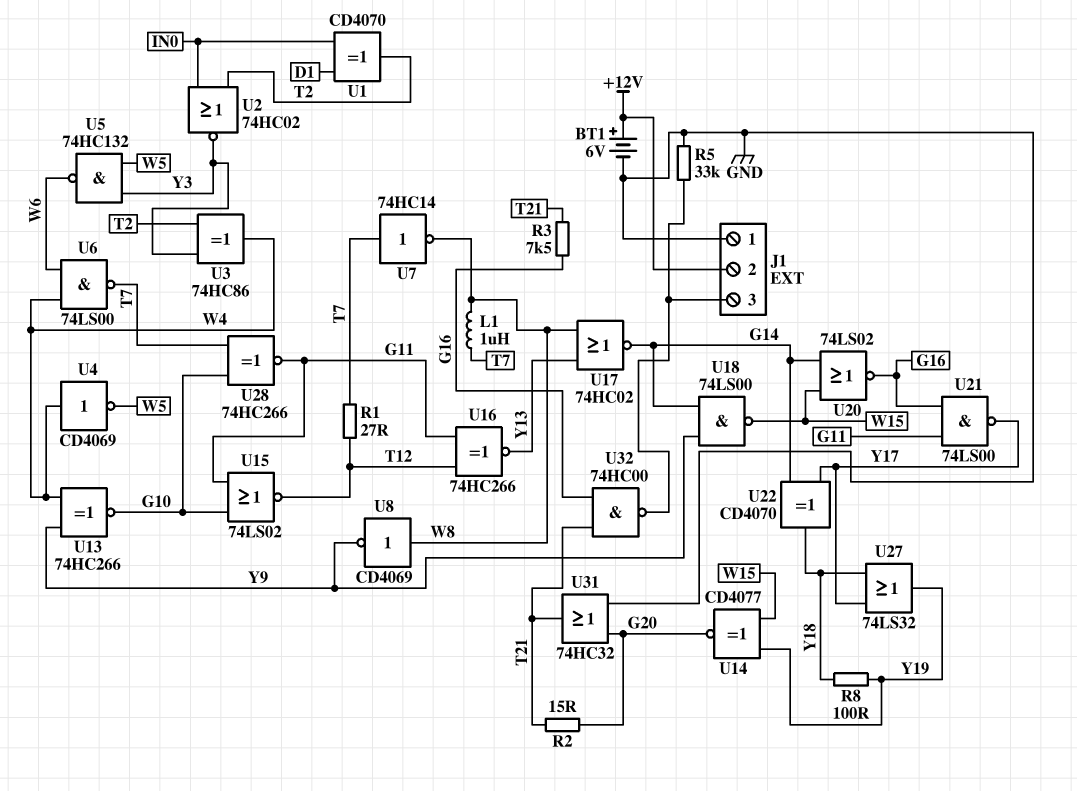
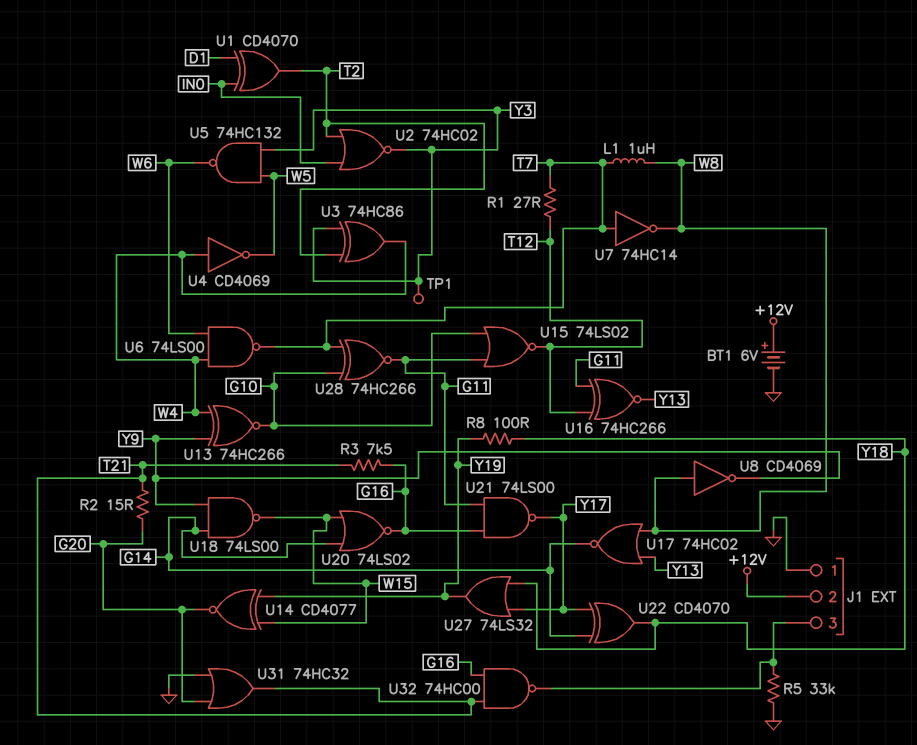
TP1: none -> test point (Y3)

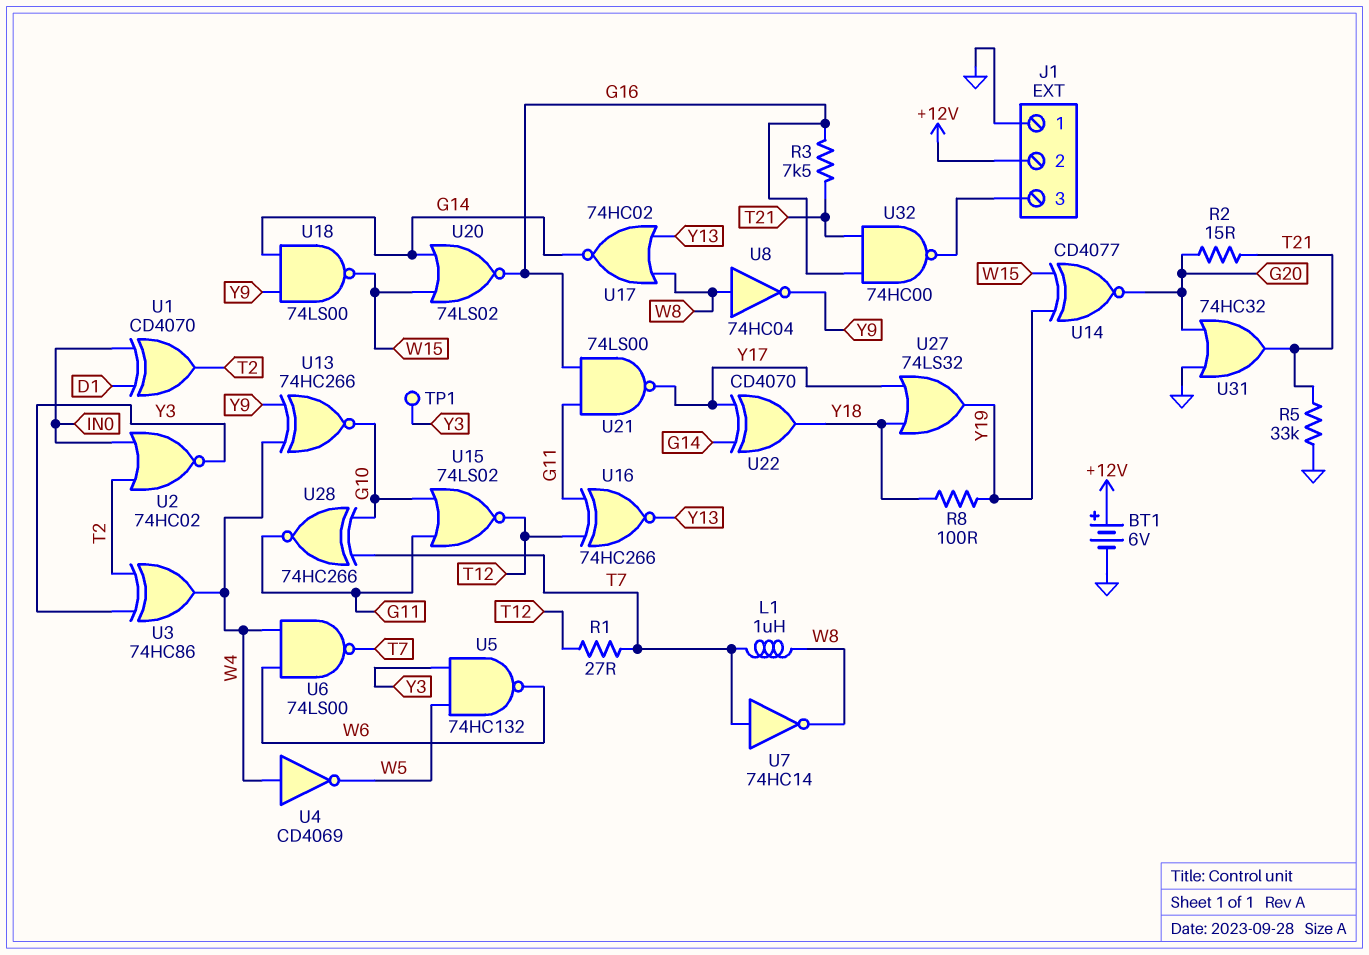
R5: 33k (GND, J1/3) -> 33k (GND, T21)
U8: NOT CD4069 (in W8, out Y9) -> NOT 74HC04 (in W8, out Y9)

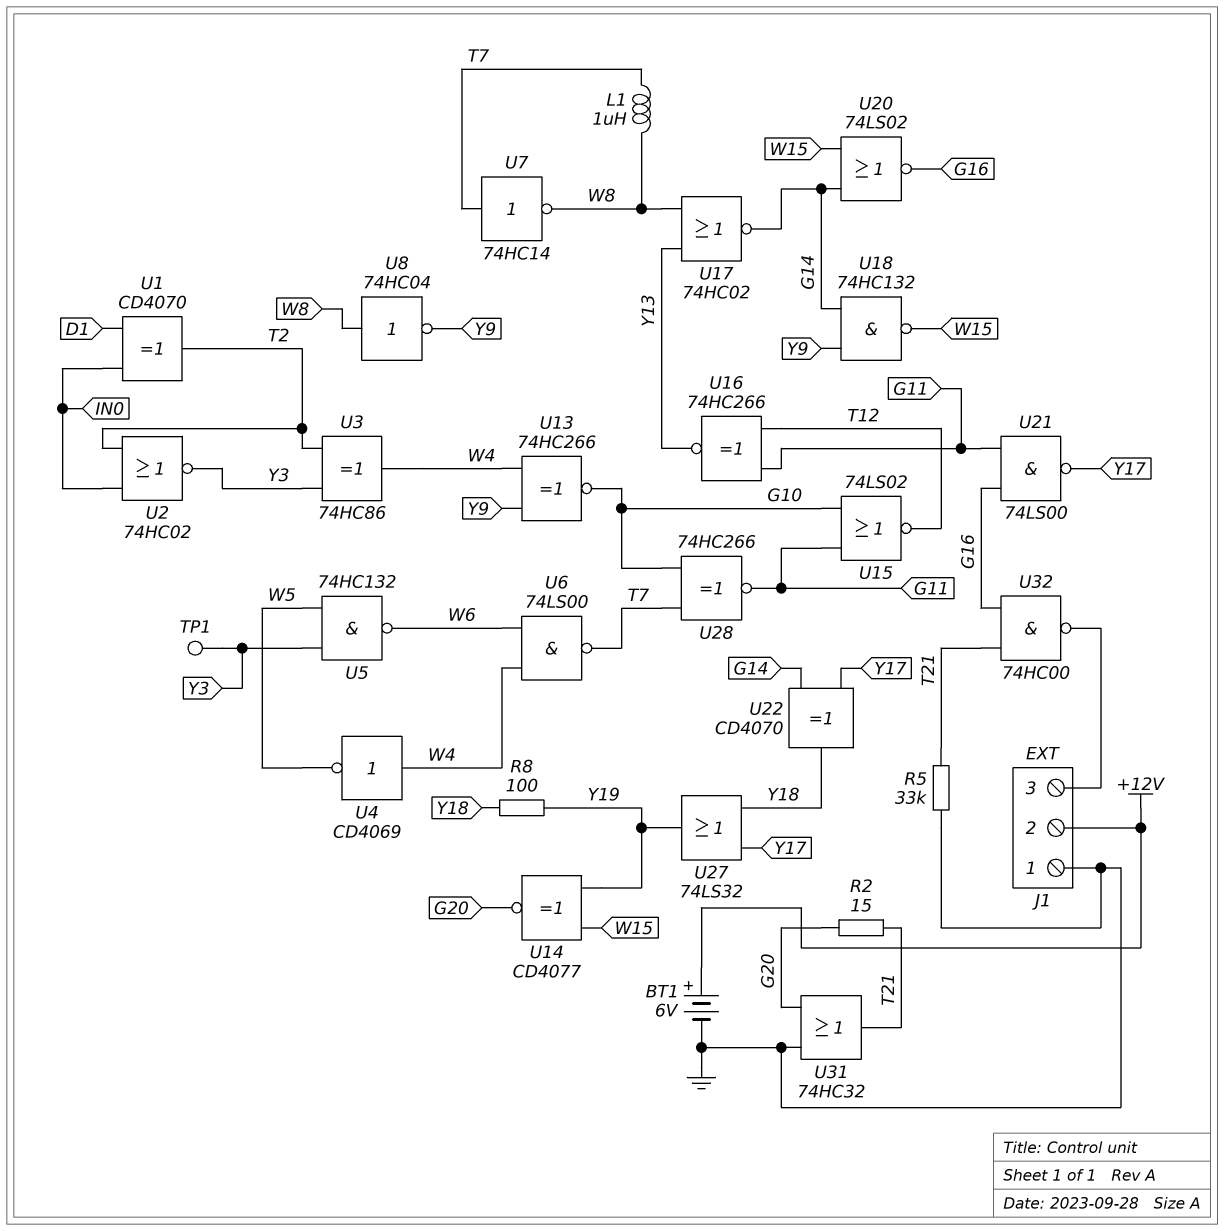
R1: 27 (T7, T12) -> none
R3: 7.5k (G16, T21) -> none
U18: NAND 74LS00 (in G14, in Y9, out W15) -> NAND 74HC132 (in G14, in Y9, out W15)

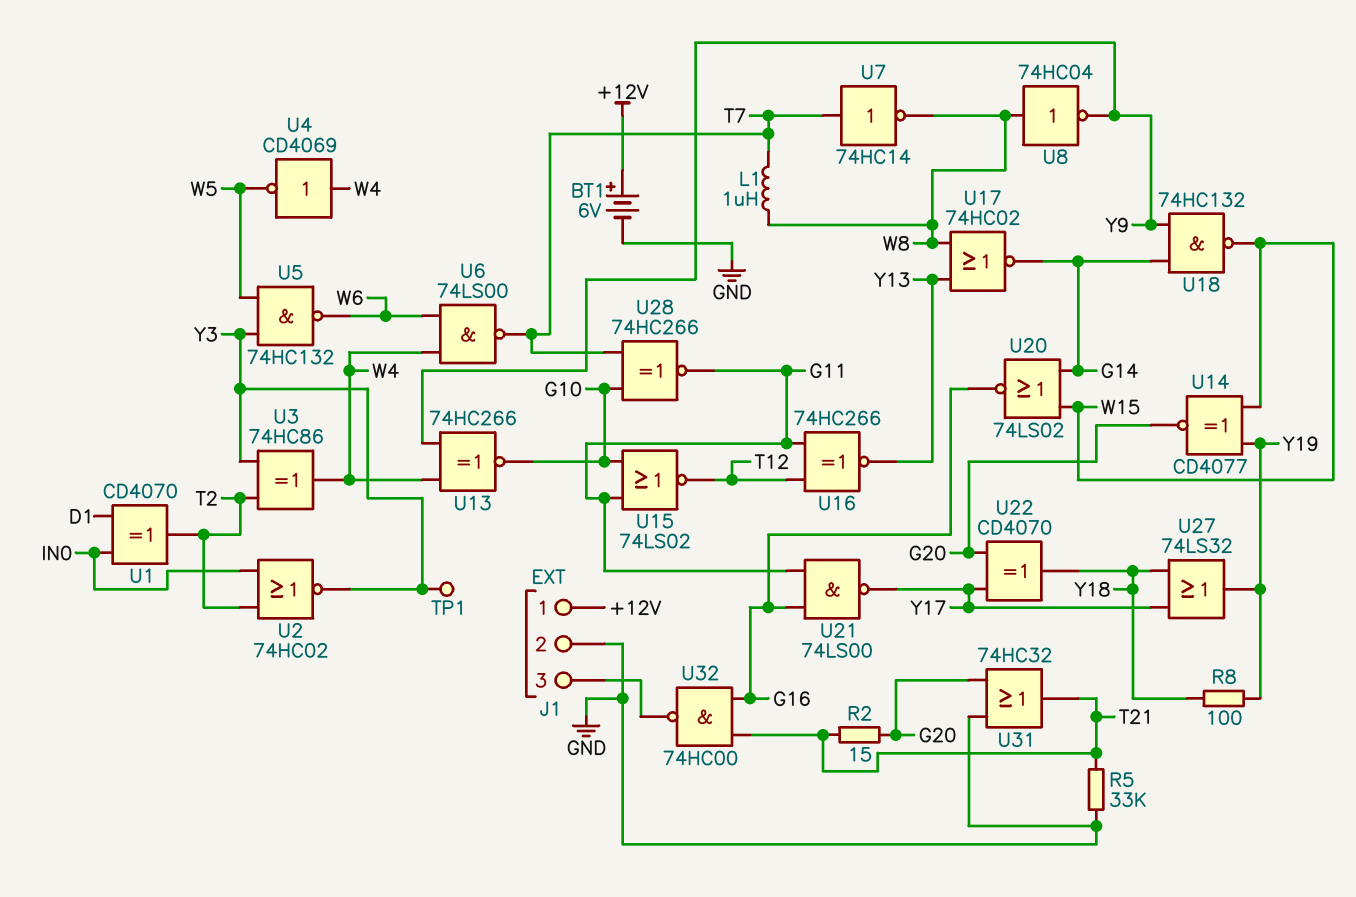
J1 pin 1: GND -> +12V
J1 pin 2: +12V -> GND
U22: XOR CD4070 (in G14, in Y17, out Y18) -> XOR CD4070 (in G20, in Y17, out Y18)

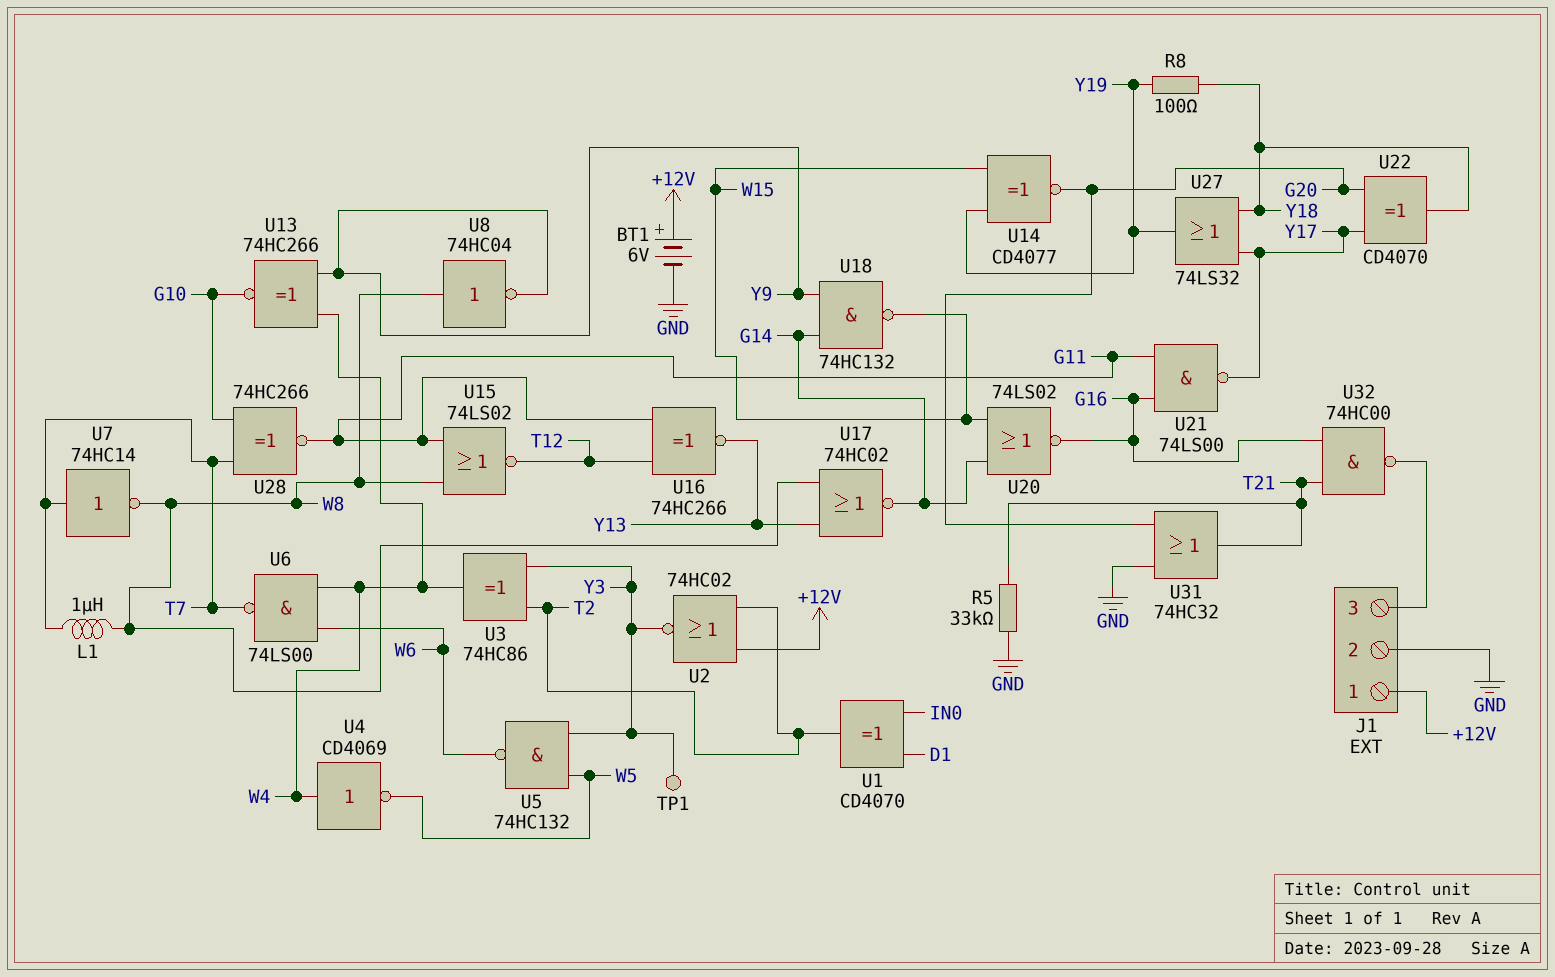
R2: 15 (G20, T21) -> none
U2: NOR 74HC02 (in IN0, in T2, out Y3) -> NOR 74HC02 (in +12V, in T2, out Y3)
U15: NOR 74LS02 (in G10, in G11, out T12) -> NOR 74LS02 (in G11, in W8, out T12)

